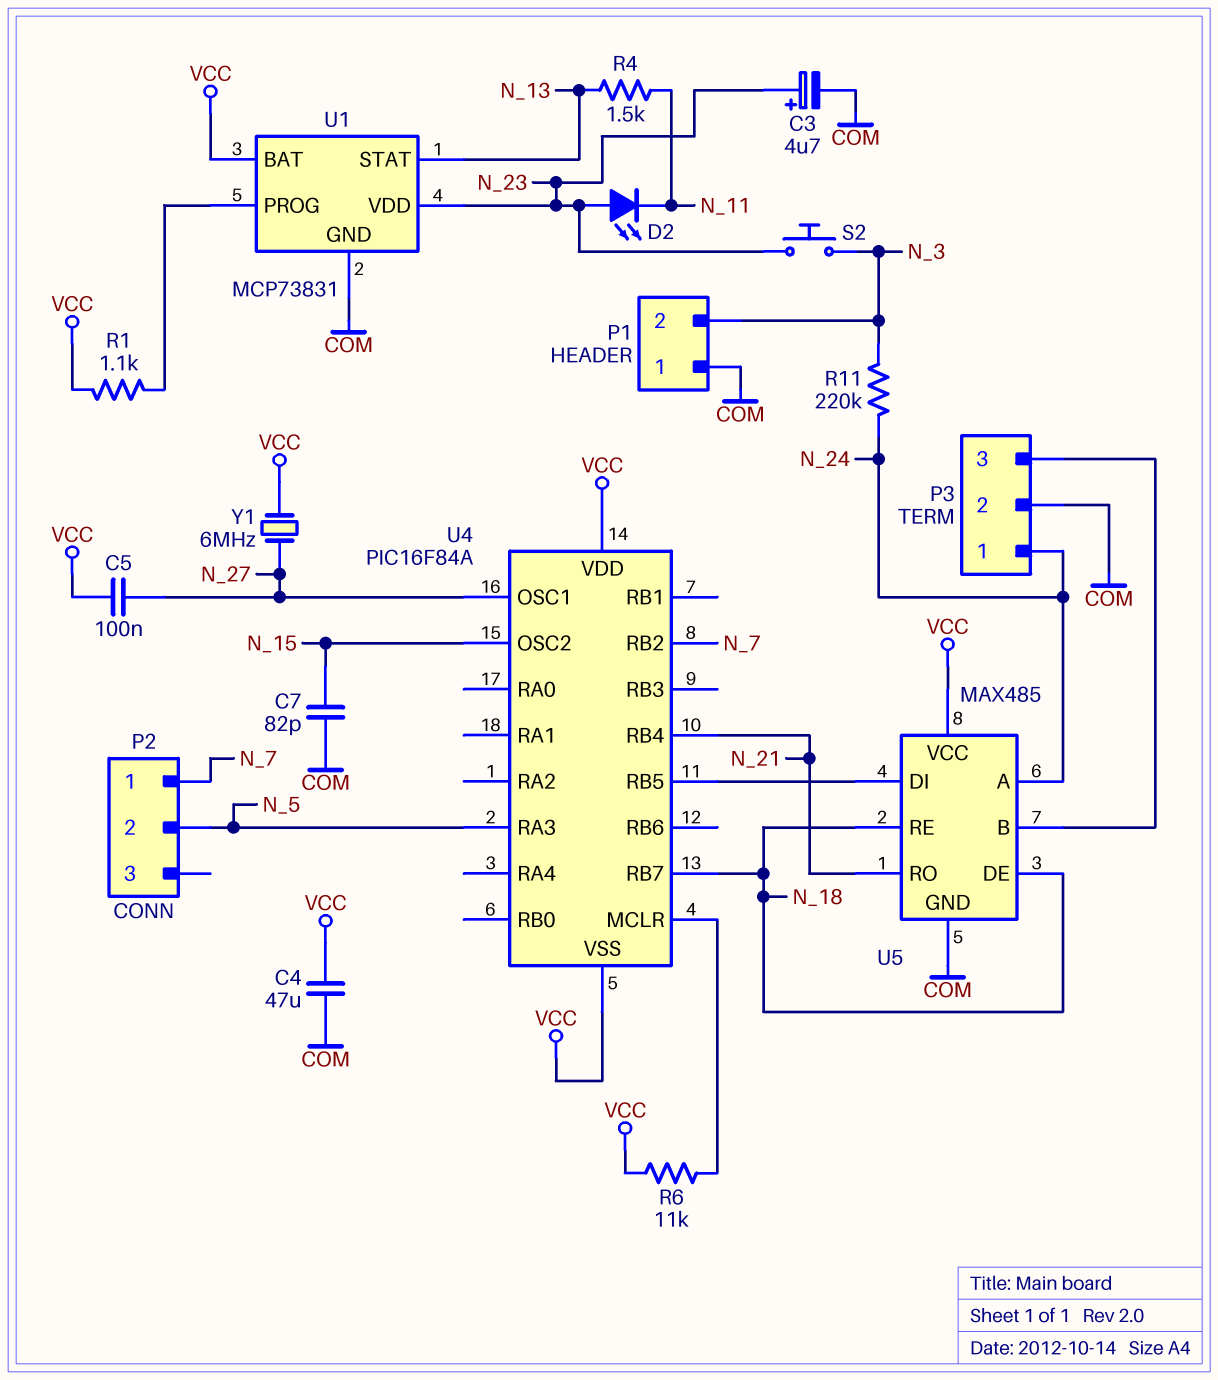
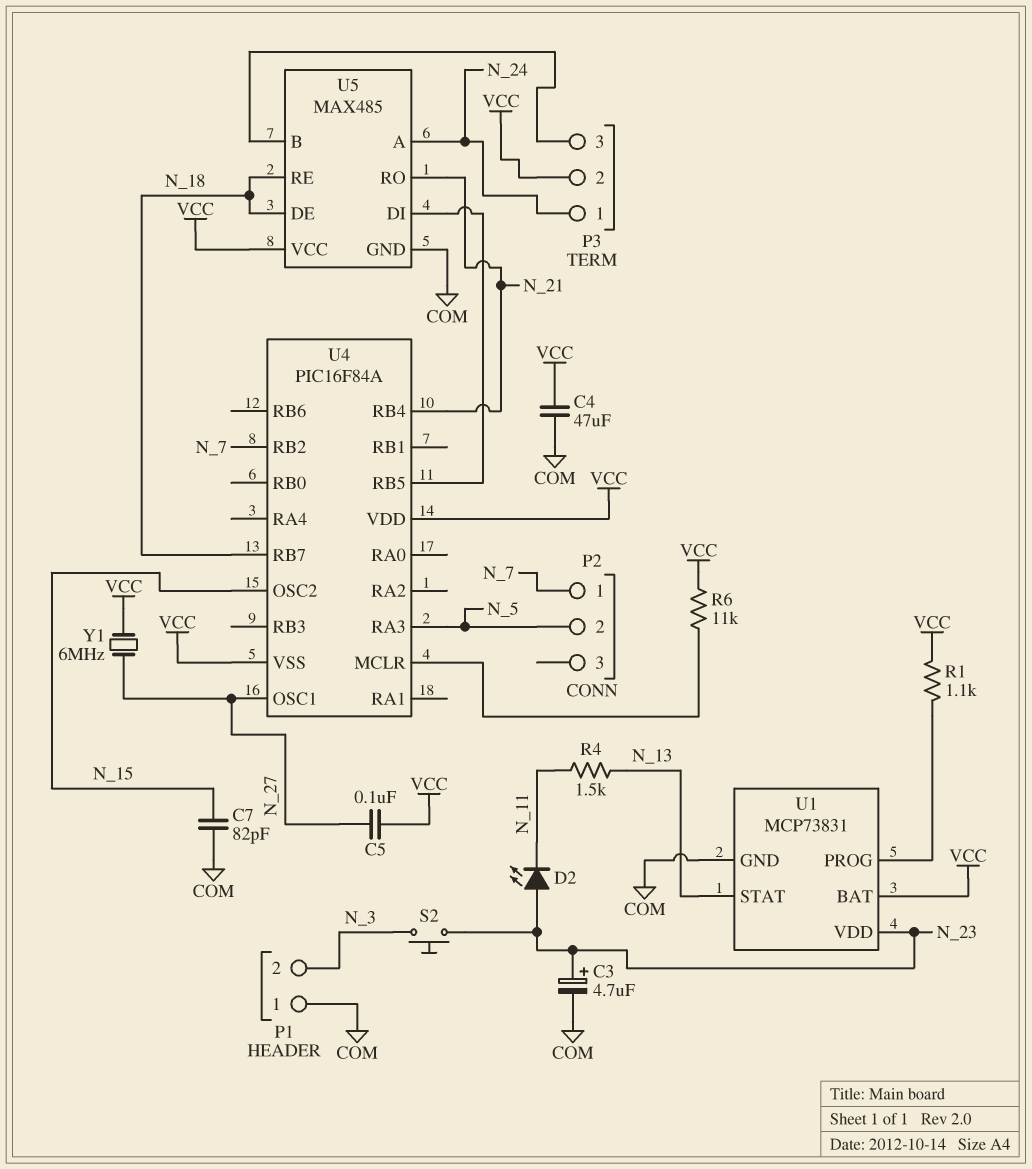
P3 pin 2: COM -> VCC
R11: 220k (N_3, N_24) -> none

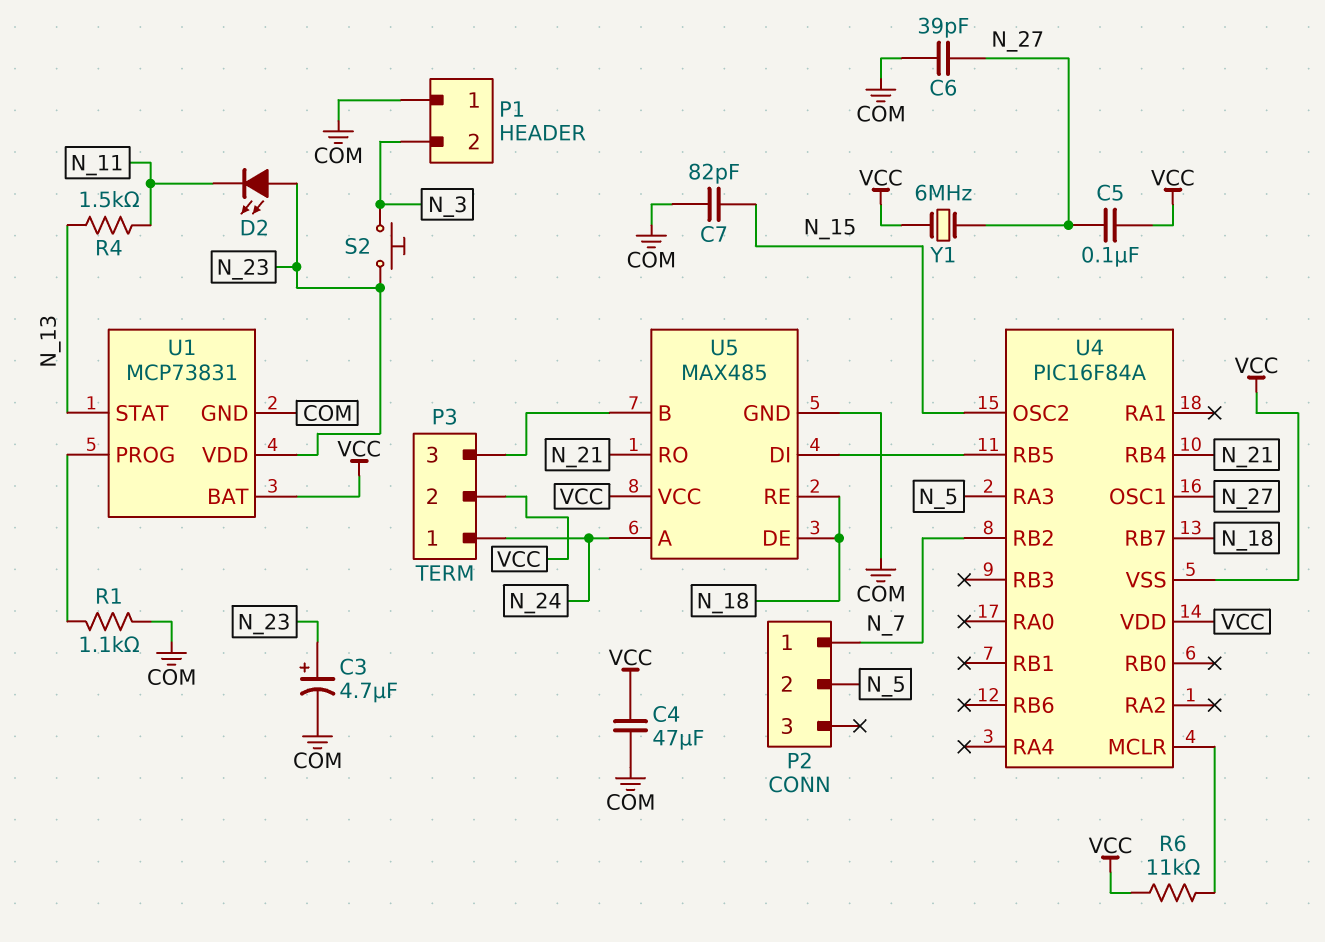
C6: none -> 39pF (COM, N_27)
R1: 1.1k (U1/PROG, VCC) -> 1.1k (COM, U1/PROG)

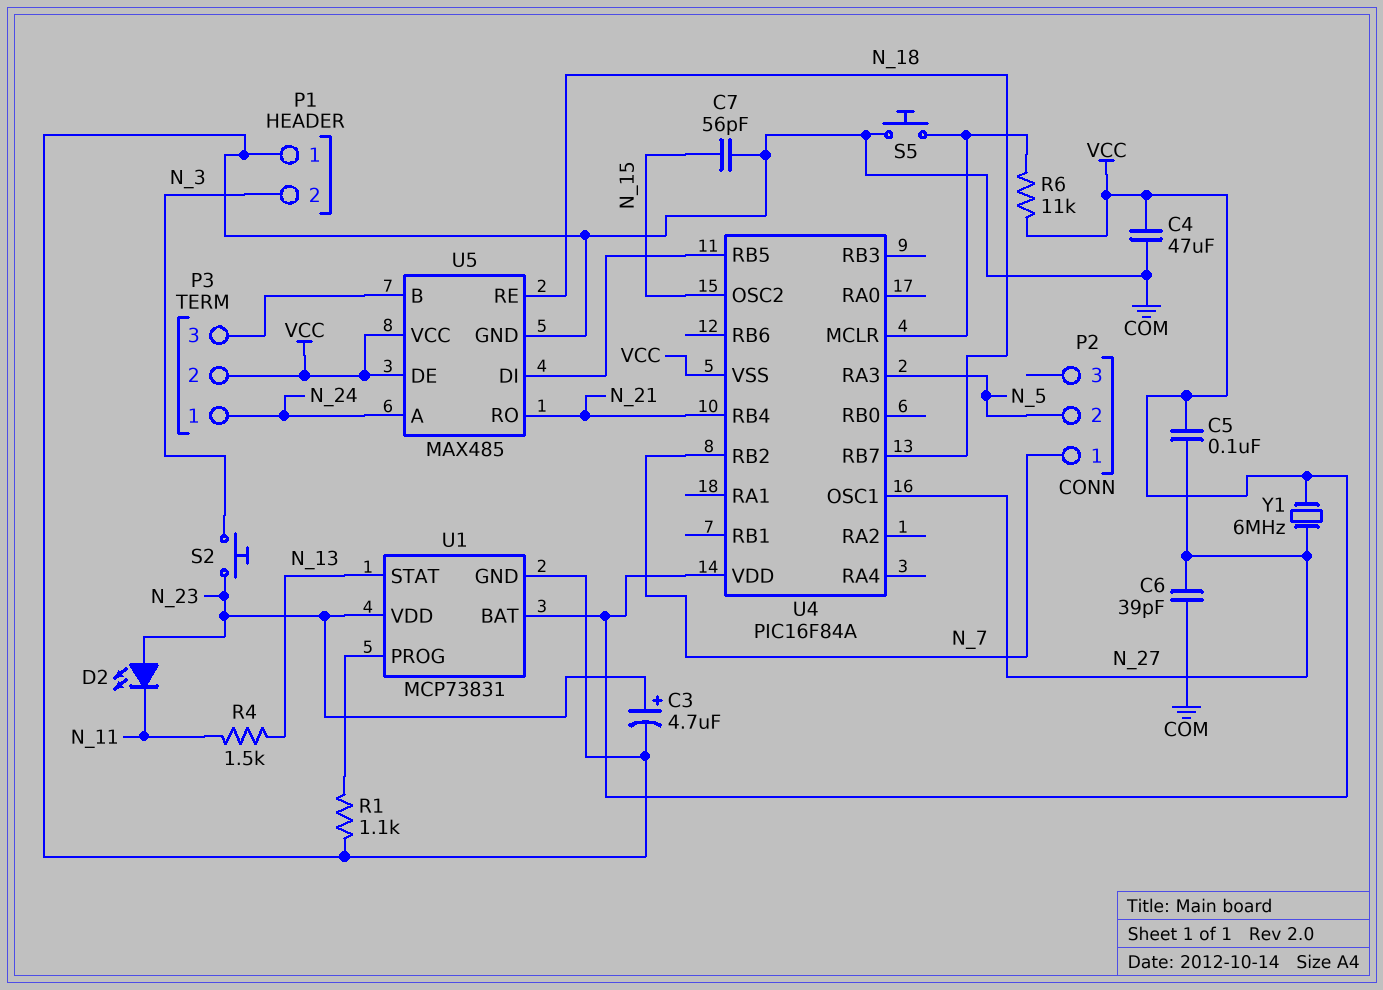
C7: 82pF (COM, N_15) -> 56pF (COM, N_15)
S5: none -> button (COM, U4/MCLR)
U5 pin DE: N_18 -> VCC

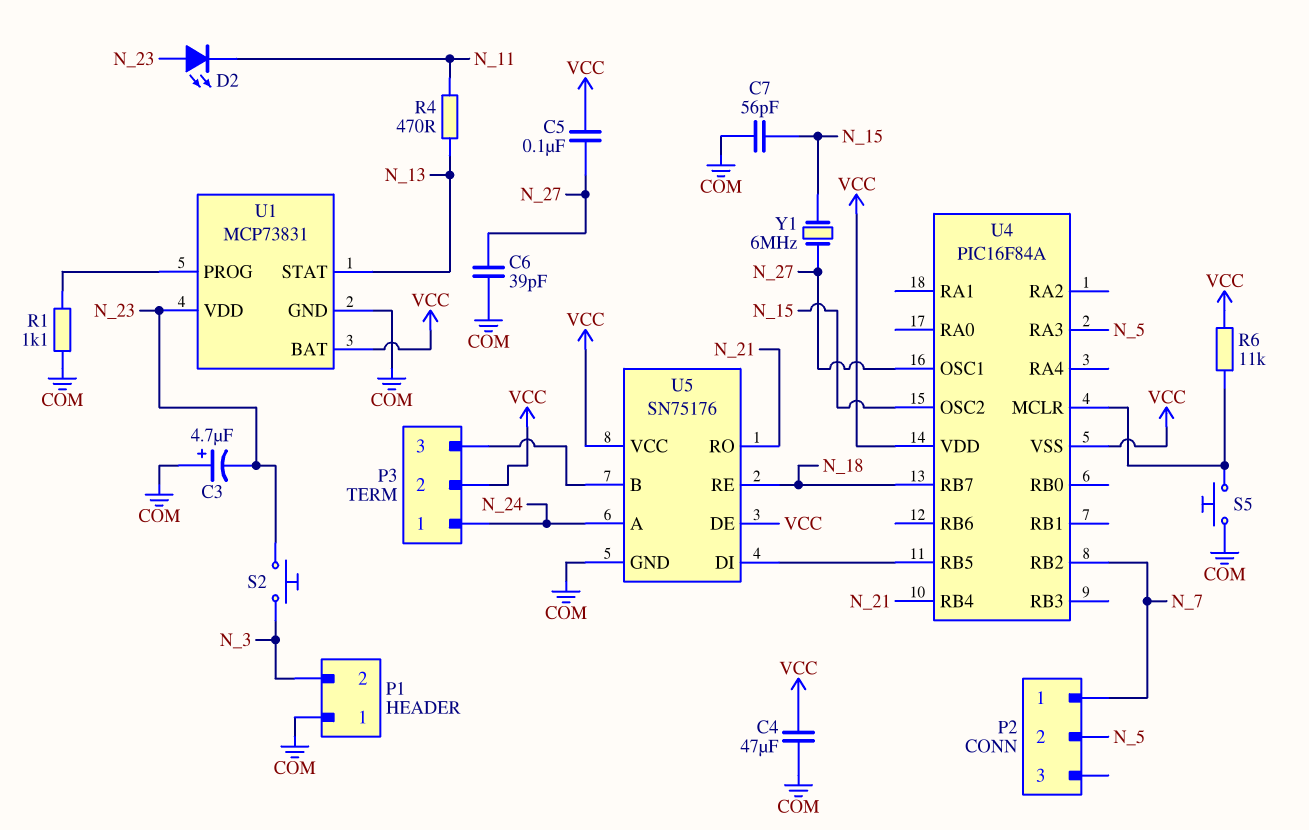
C3: 4.7uF (plus N_23, minus COM) -> 4.7uF (plus COM, minus N_23)
R4: 1.5k (N_11, N_13) -> 470 (N_11, N_13)
U5: MAX485 -> SN75176
Y1: 6MHz (N_27, VCC) -> 6MHz (N_15, N_27)

